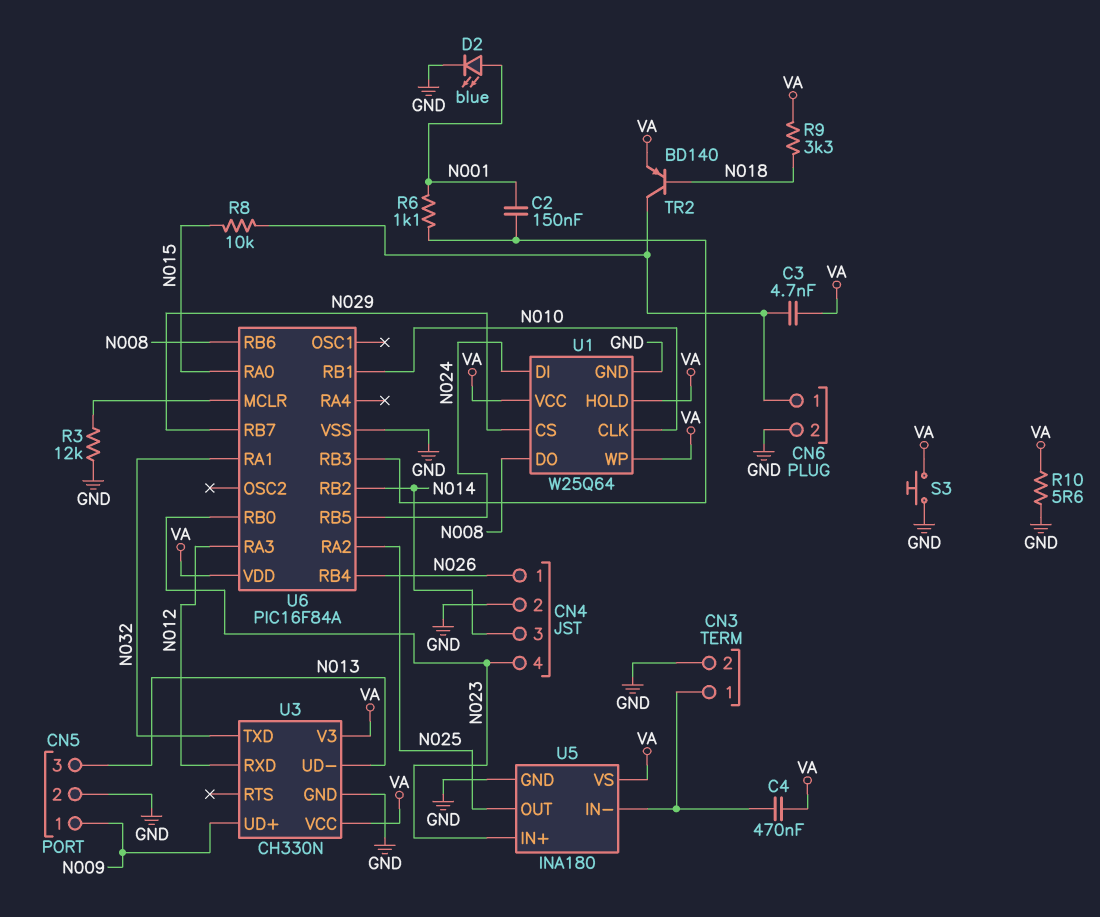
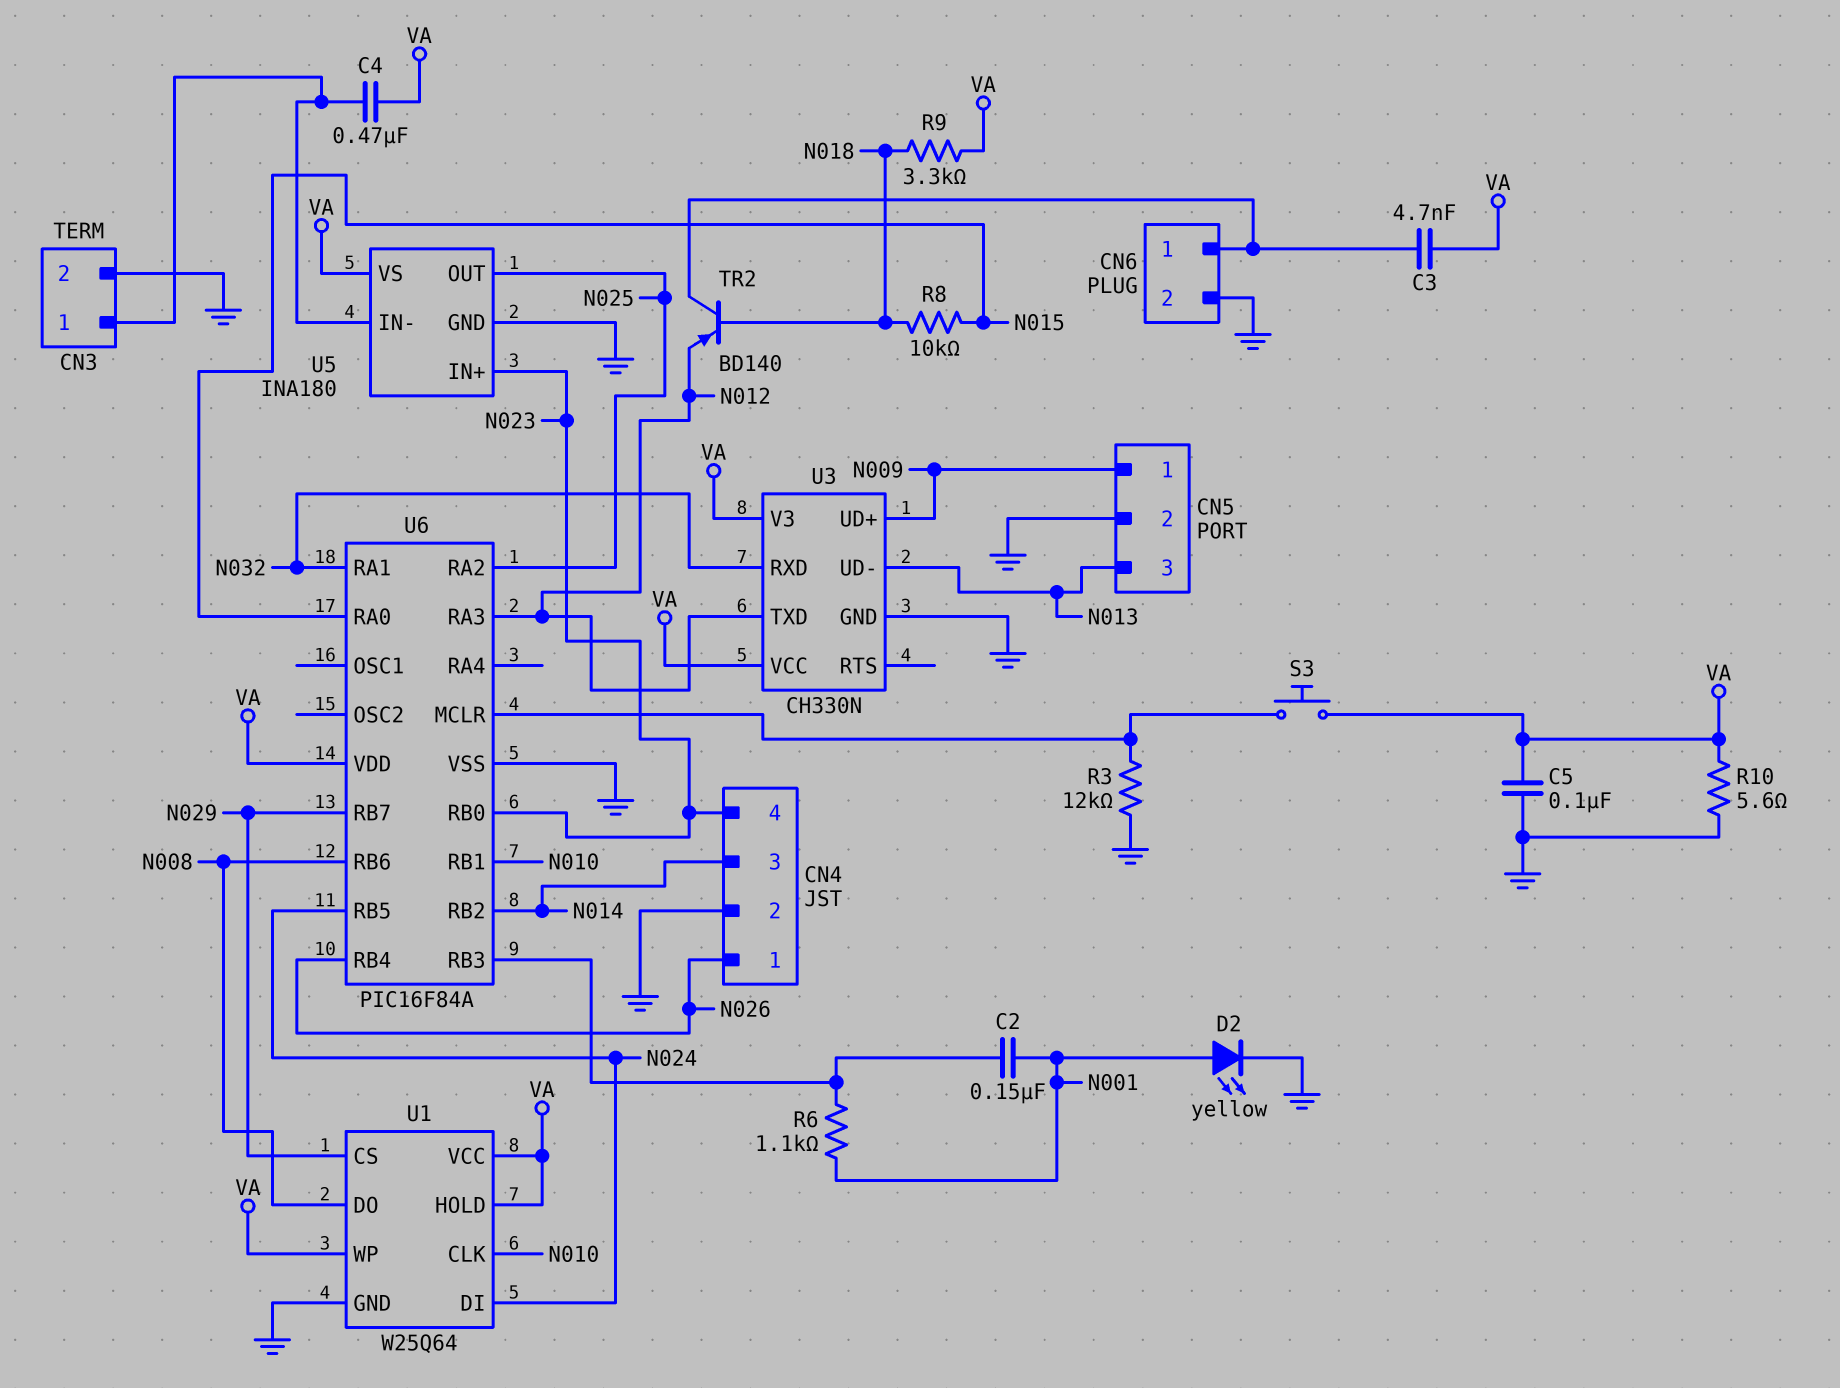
C5: none -> 100nF (GND, VA)
D2: LED blue (A N001, K GND) -> LED yellow (A N001, K GND)
R8: 10k (CN6/1, N015) -> 10k (N015, N018)
S3: button (GND, VA) -> button (U6/MCLR, VA)
TR2: PNP BD140 (B N018, C CN6/1, E VA) -> PNP BD140 (B N018, C CN6/1, E N012)
U3 pin RXD: N012 -> N032
U3 pin TXD: N032 -> N012

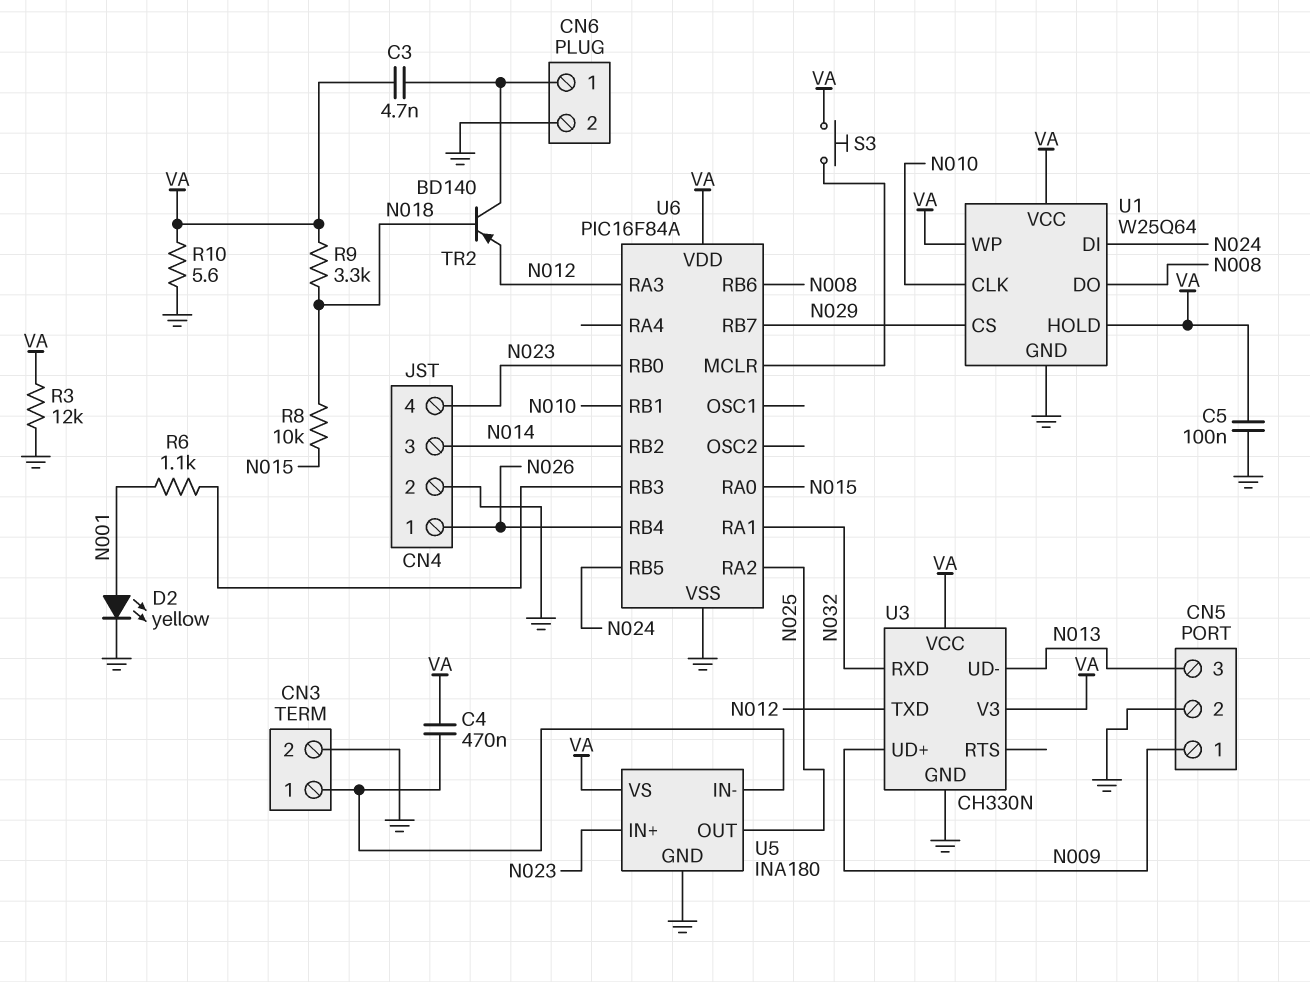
C2: 150nF (N001, U6/RB3) -> none
R3: 12k (GND, U6/MCLR) -> 12k (GND, VA)

